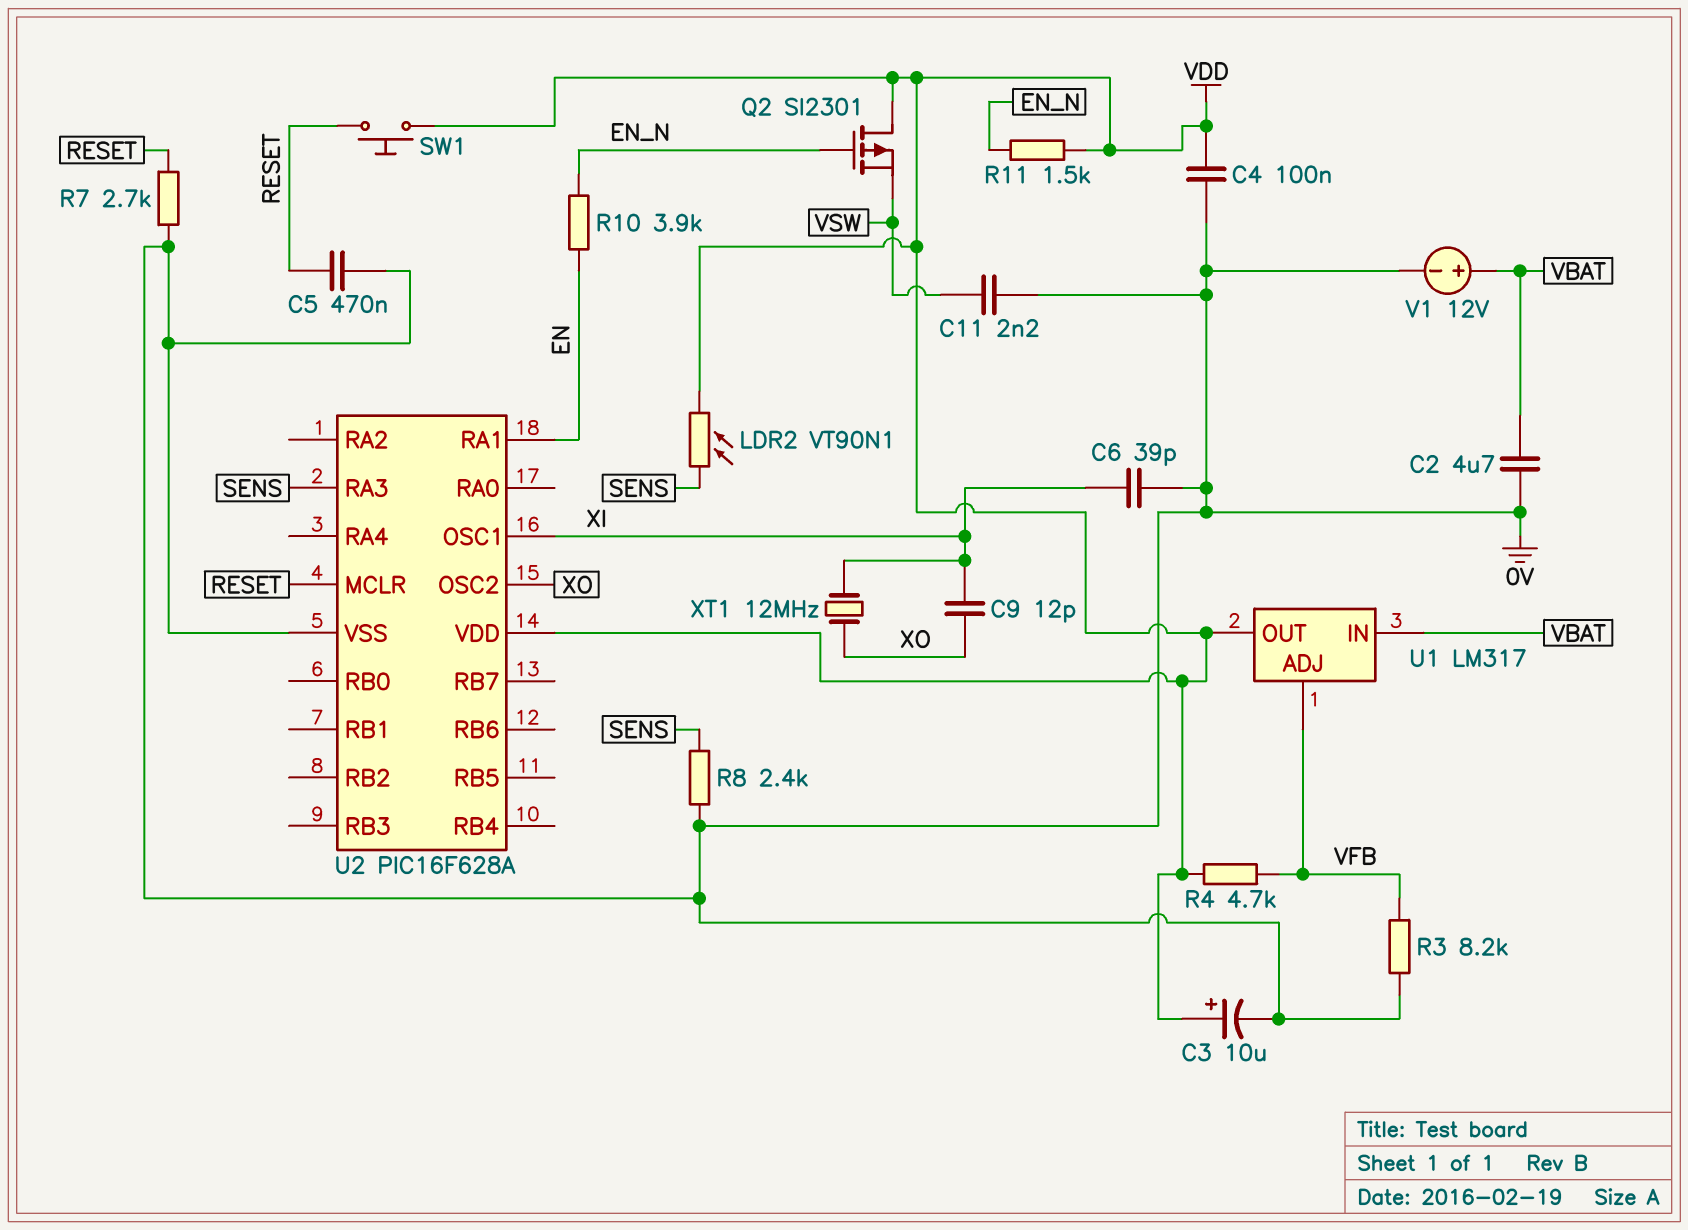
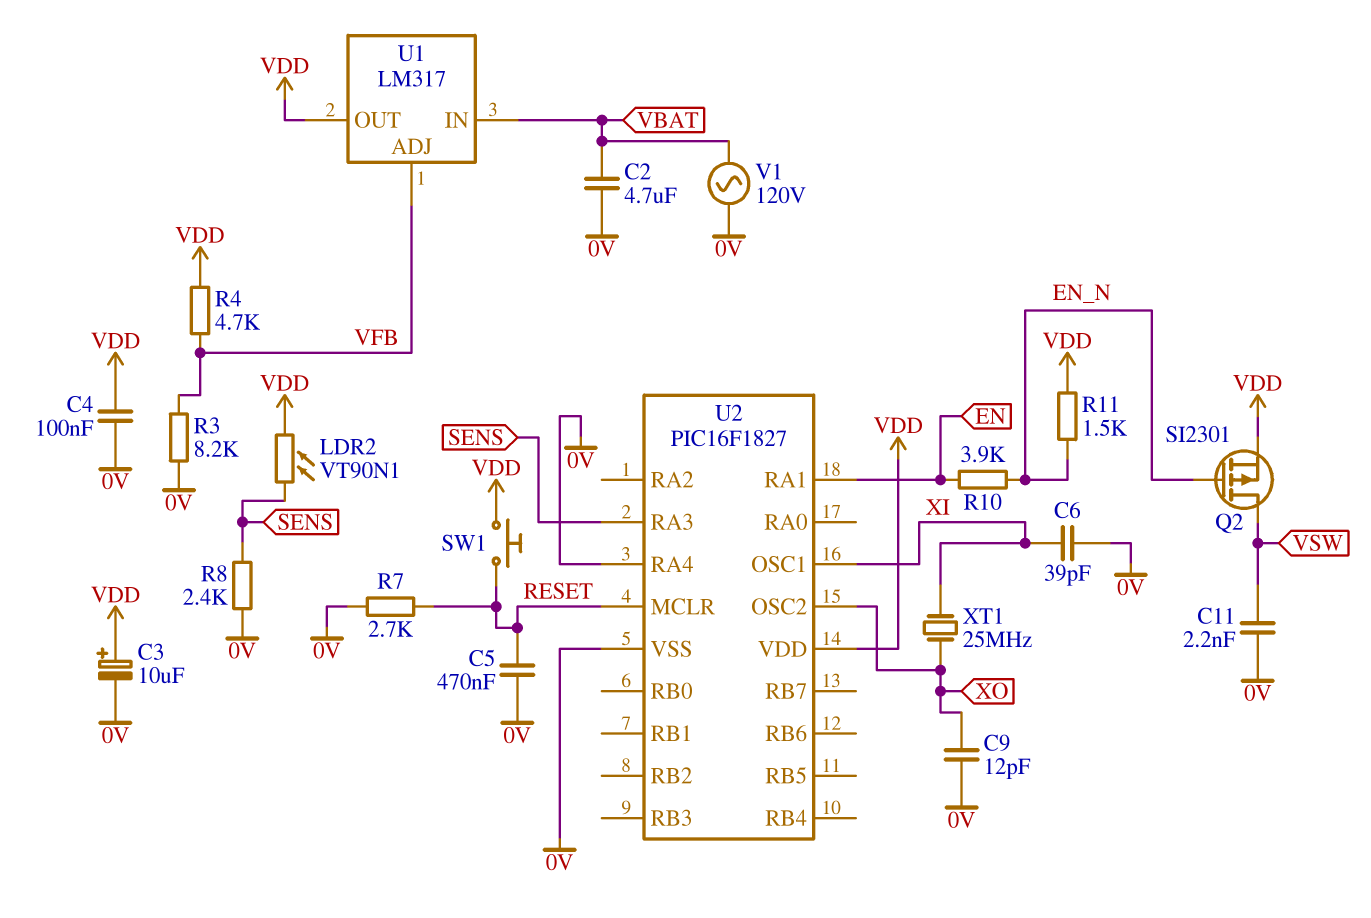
C9: 12pF (XI, XO) -> 12pF (0V, XO)
Q2: PMOS SI2301 (G EN_N, D VDD, S VSW) -> PMOS SI2301 (G EN_N, D VSW, S VDD)
U2: PIC16F628A -> PIC16F1827
U2 pin RA4: none -> 0V
V1: 12V (plus VBAT, minus 0V) -> AC 120V (0V, VBAT)
XT1: 12MHz (XI, XO) -> 25MHz (XI, XO)

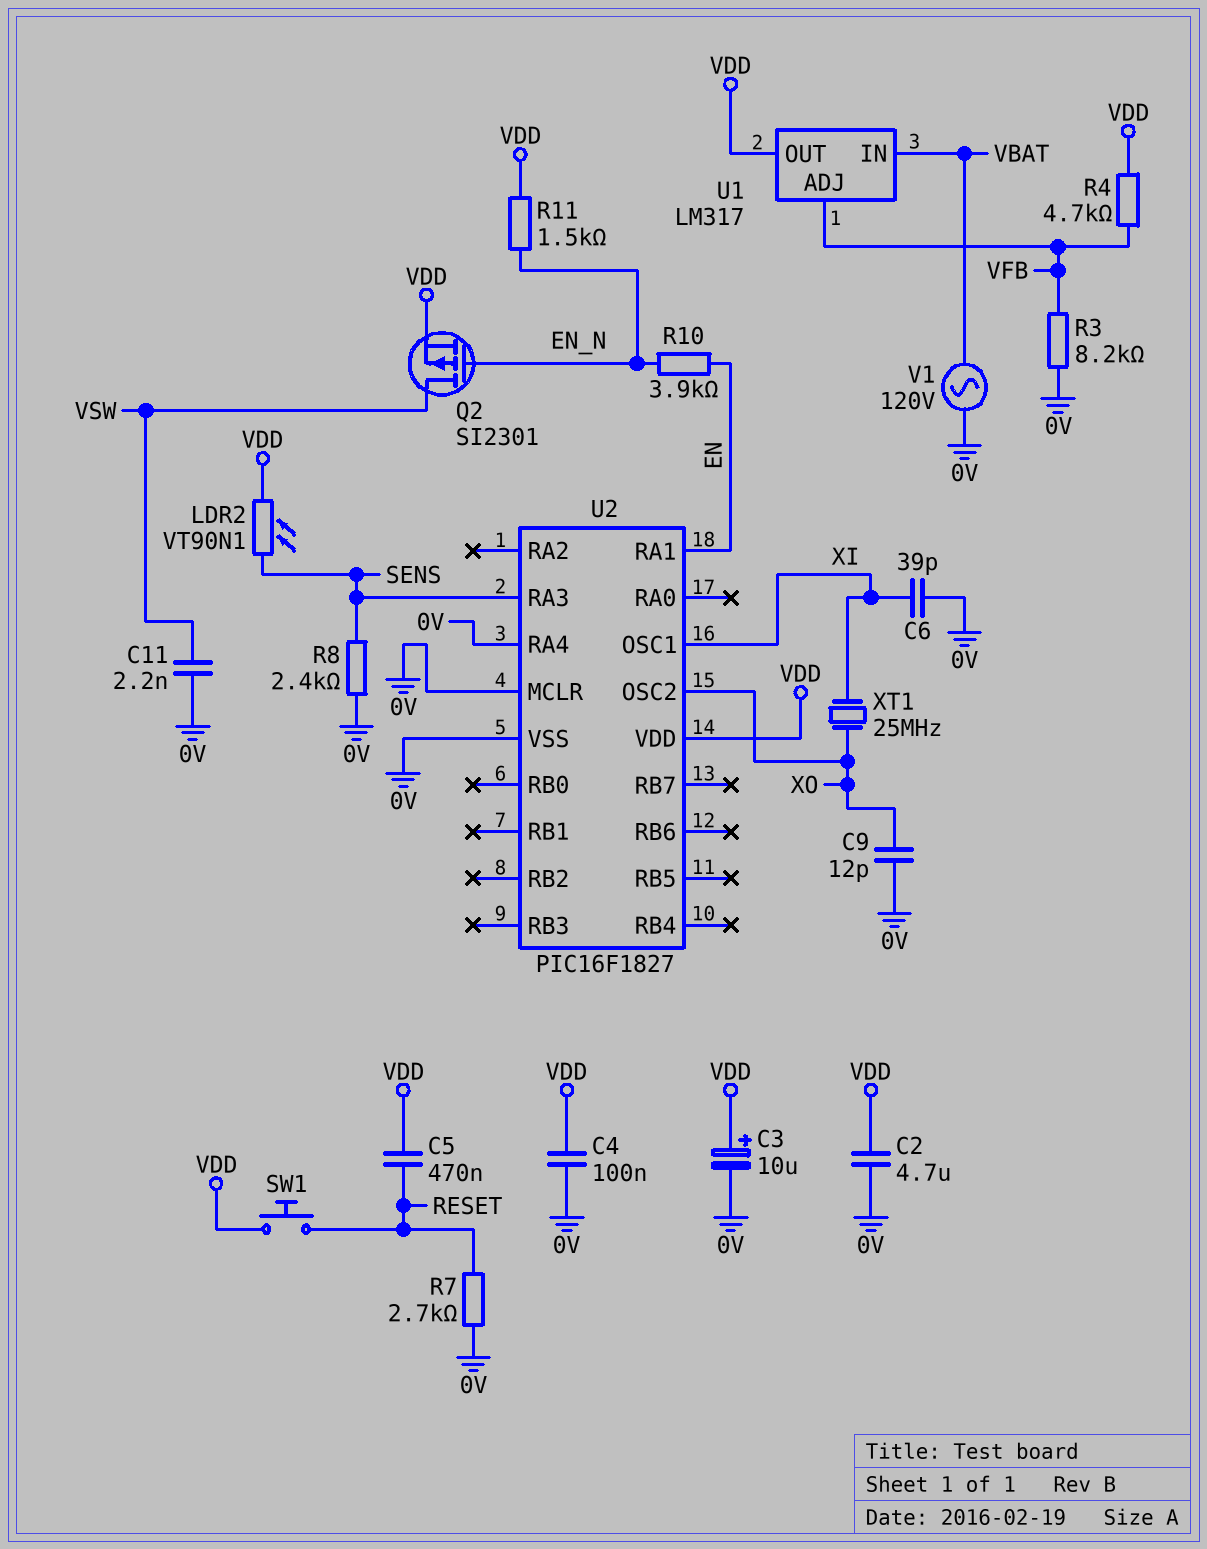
C2: 4.7uF (0V, VBAT) -> 4.7uF (0V, VDD)
C5: 470nF (0V, RESET) -> 470nF (RESET, VDD)
U2 pin MCLR: RESET -> 0V

